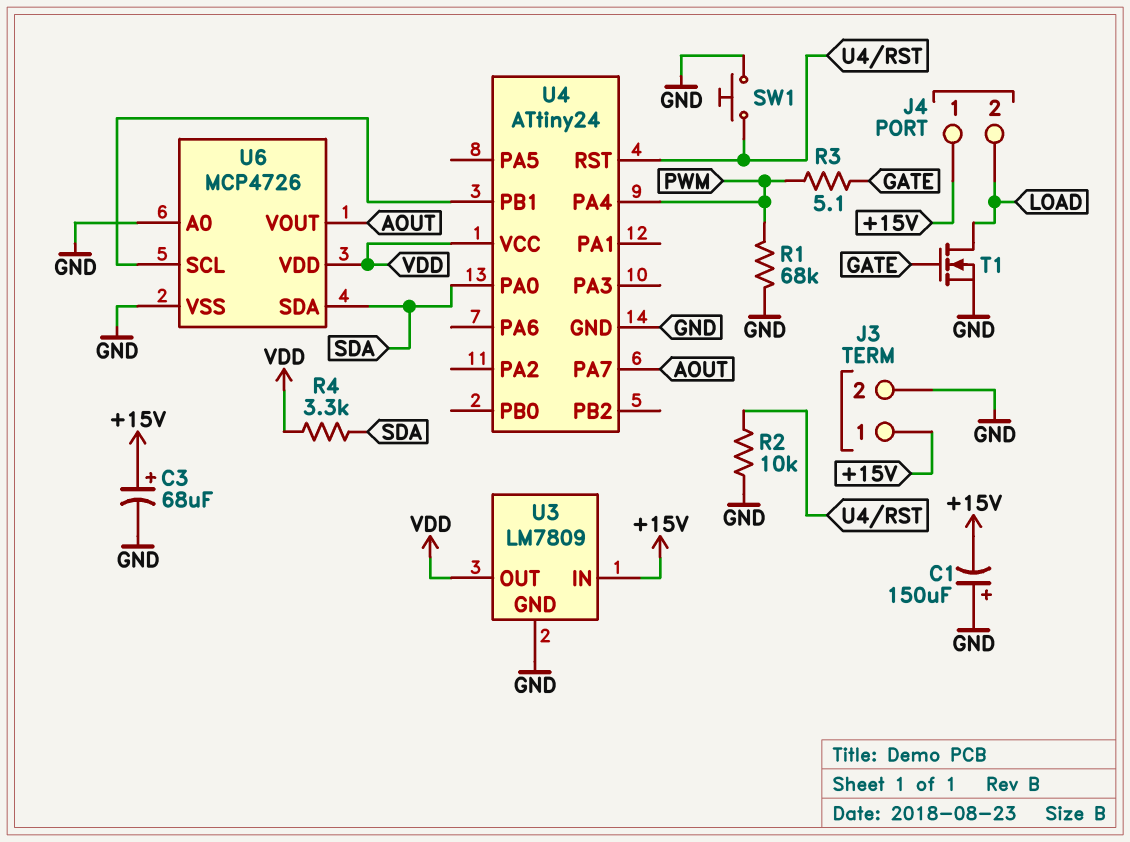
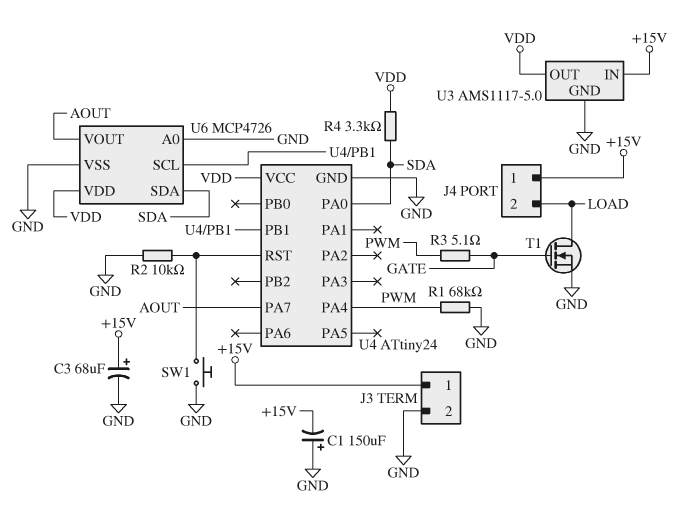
U3: LM7809 -> AMS1117-5.0

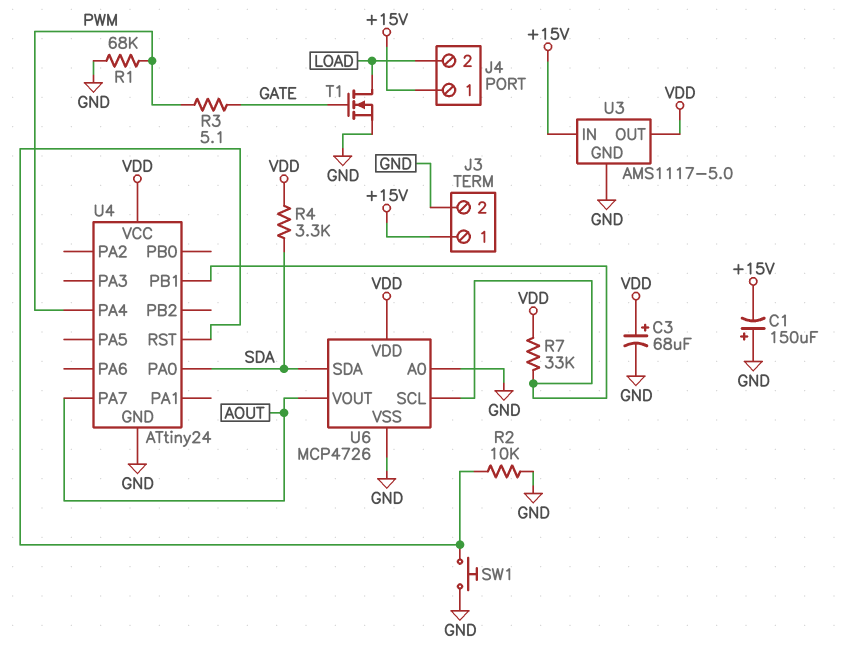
C3: 68uF (plus +15V, minus GND) -> 68uF (plus VDD, minus GND)
R7: none -> 33k (U4/PB1, VDD)

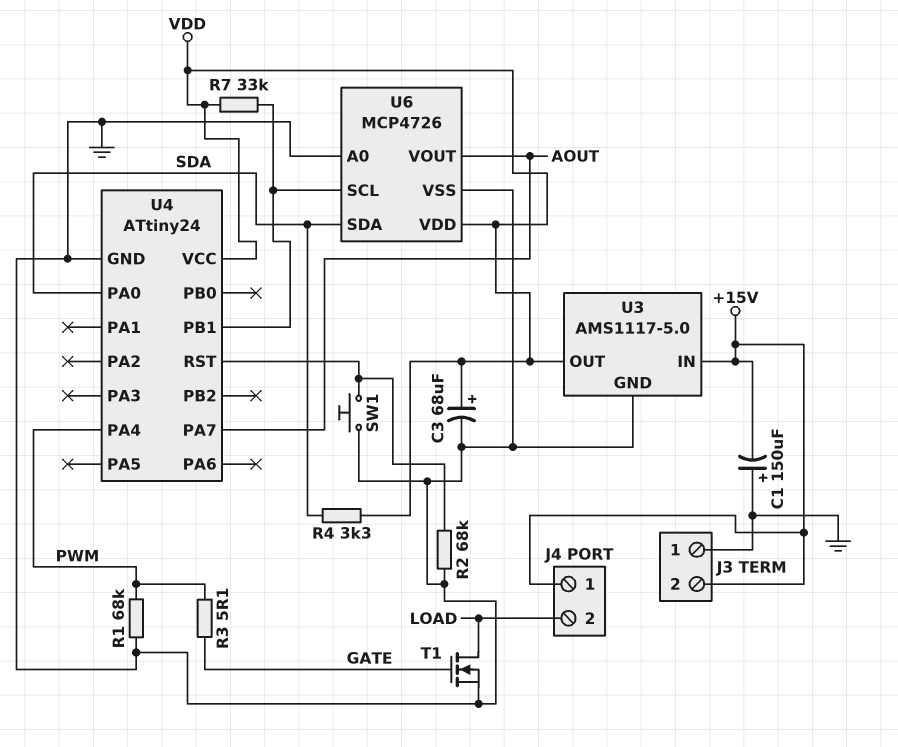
J3 pin 1: +15V -> GND
J3 pin 2: GND -> +15V
R2: 10k (GND, U4/RST) -> 68k (GND, U4/RST)

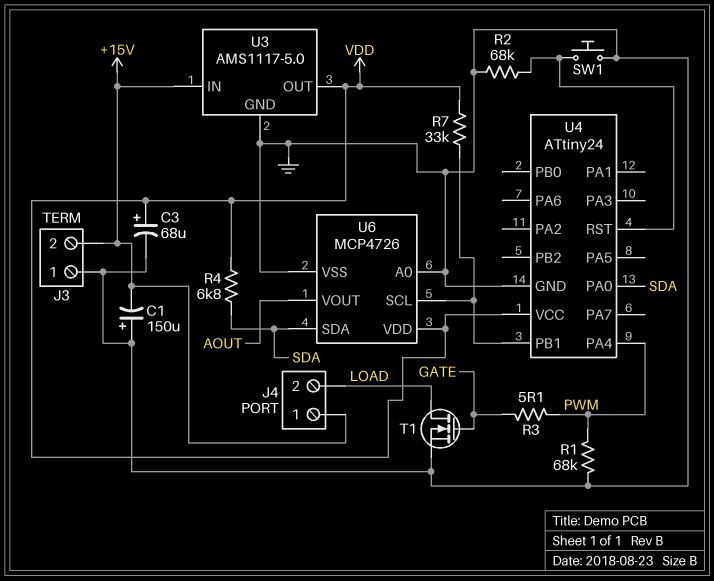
R4: 3.3k (SDA, VDD) -> 6.8k (SDA, VDD)
U4 pin PA7: AOUT -> none

